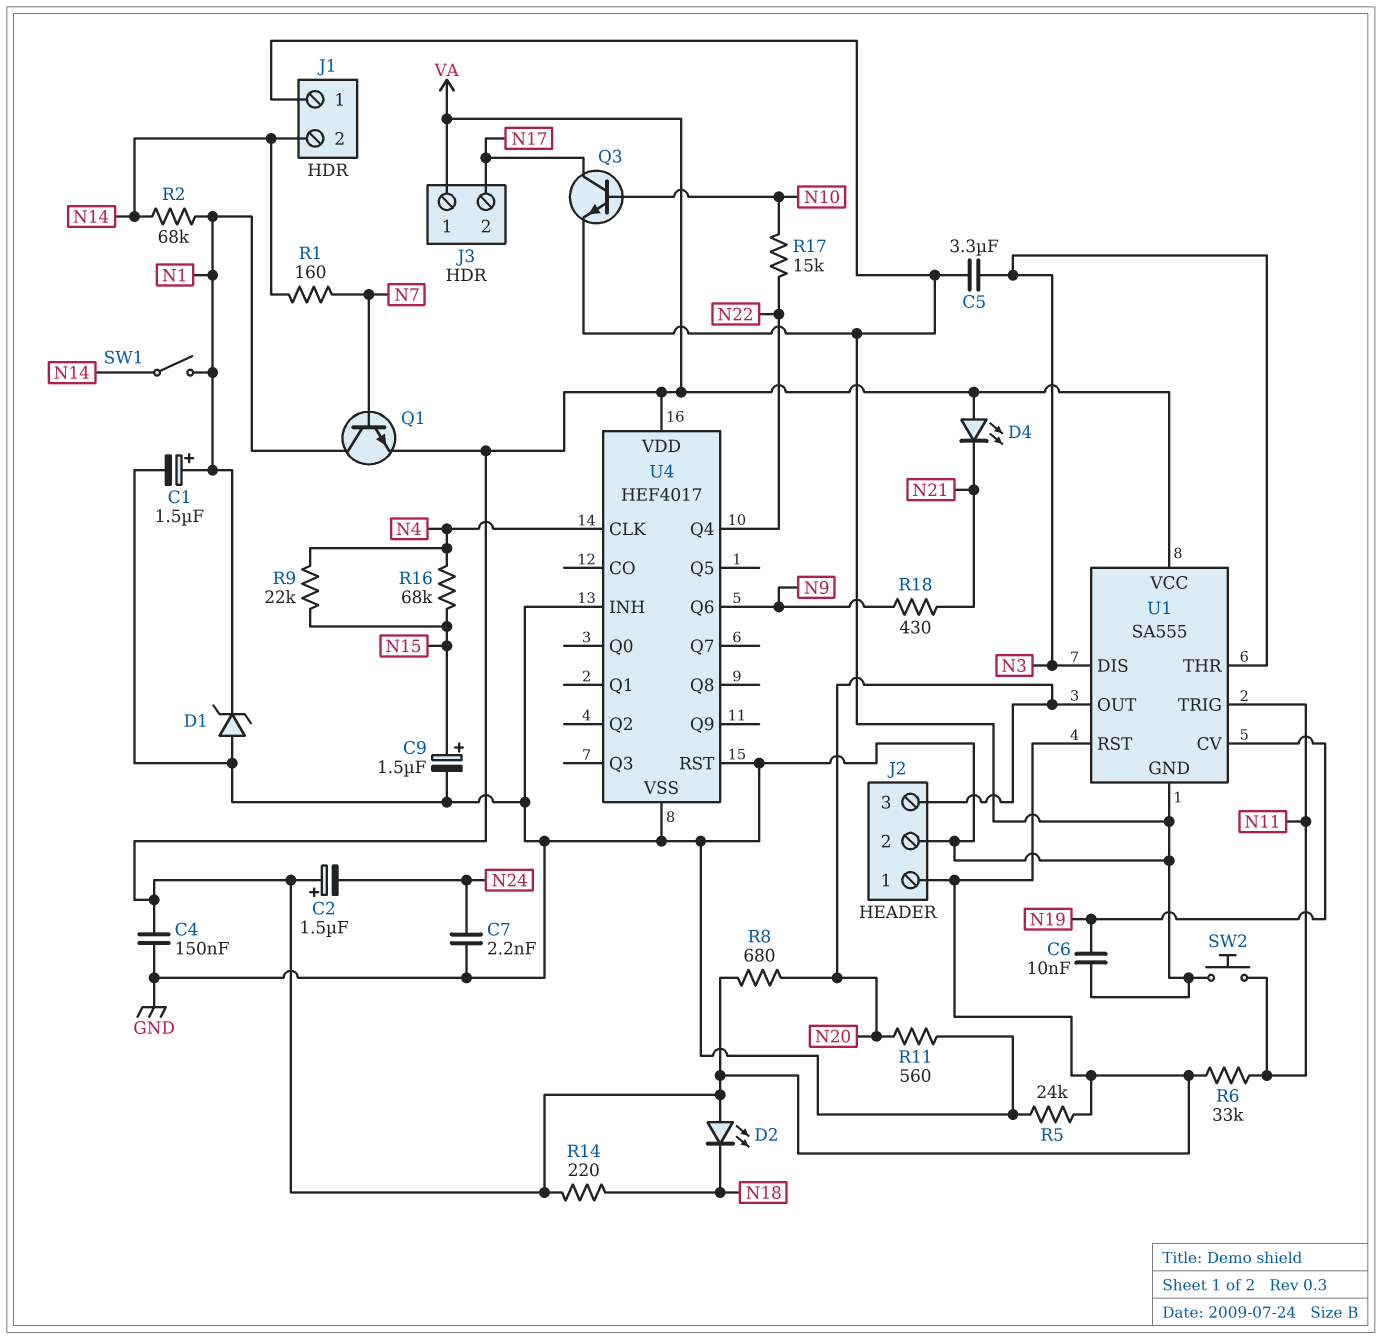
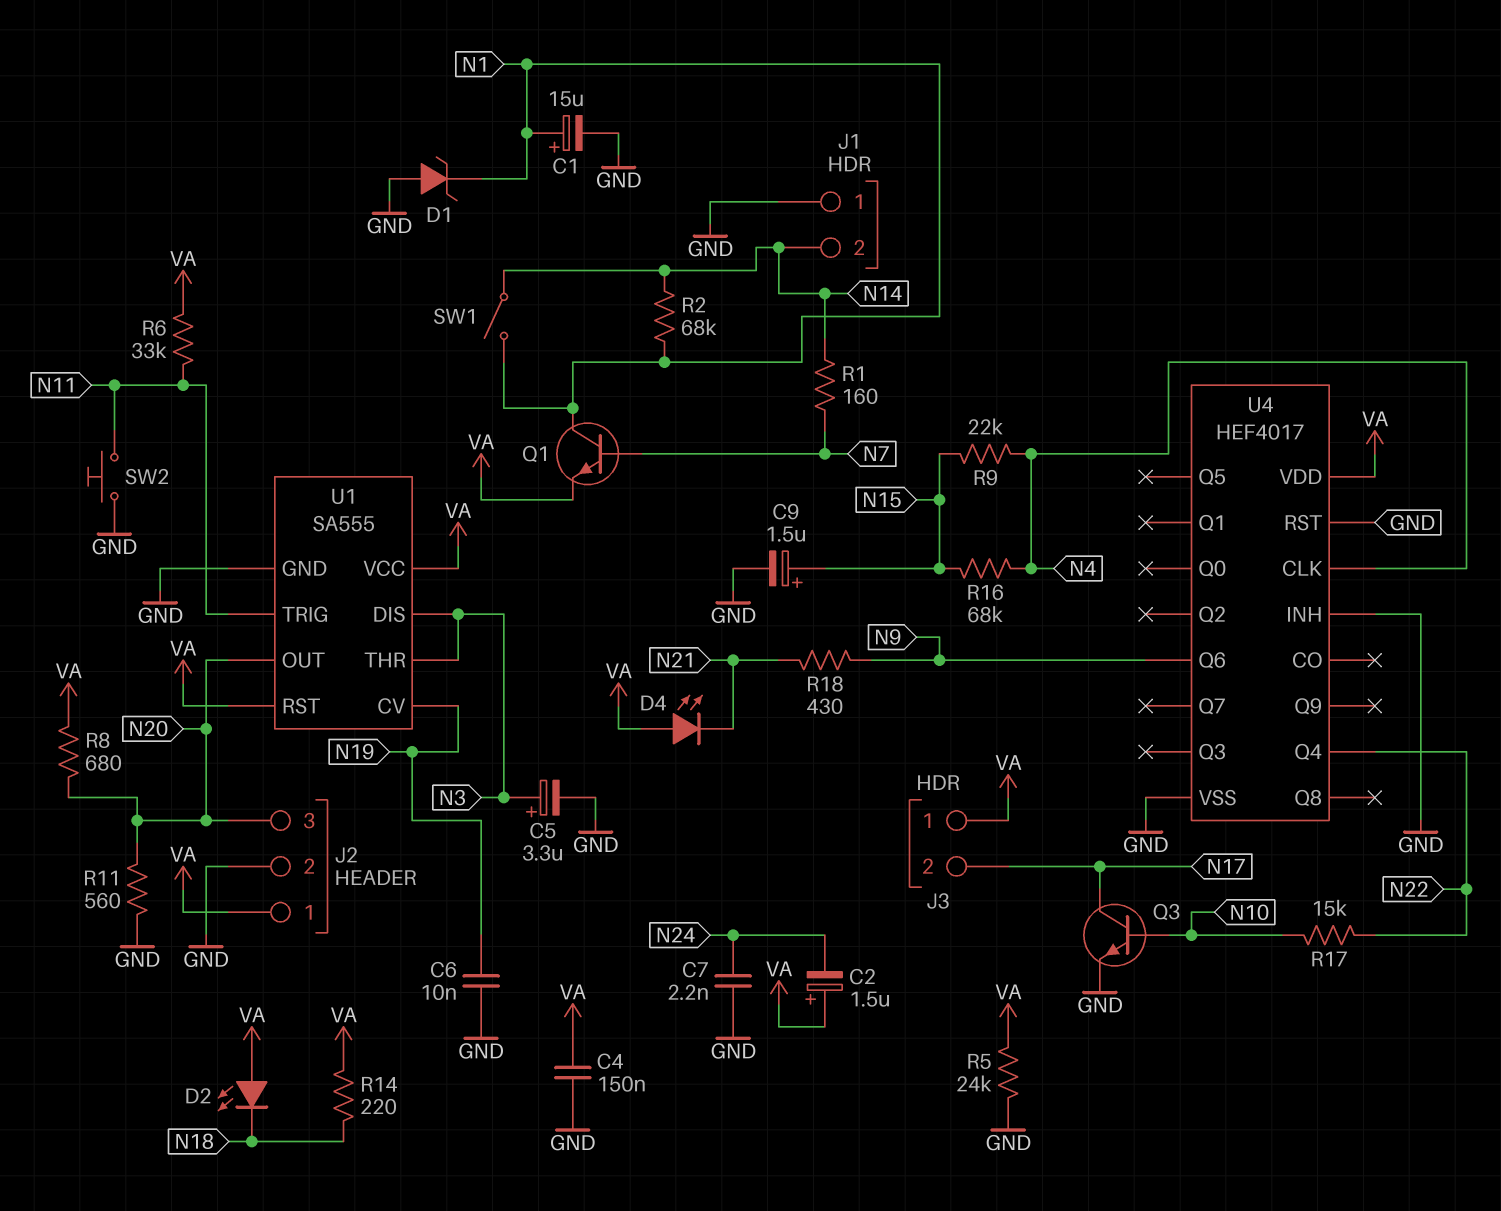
C1: 1.5uF (plus N1, minus GND) -> 15uF (plus N1, minus GND)
C5: 3.3uF (GND, N3) -> 3.3uF (plus N3, minus GND)

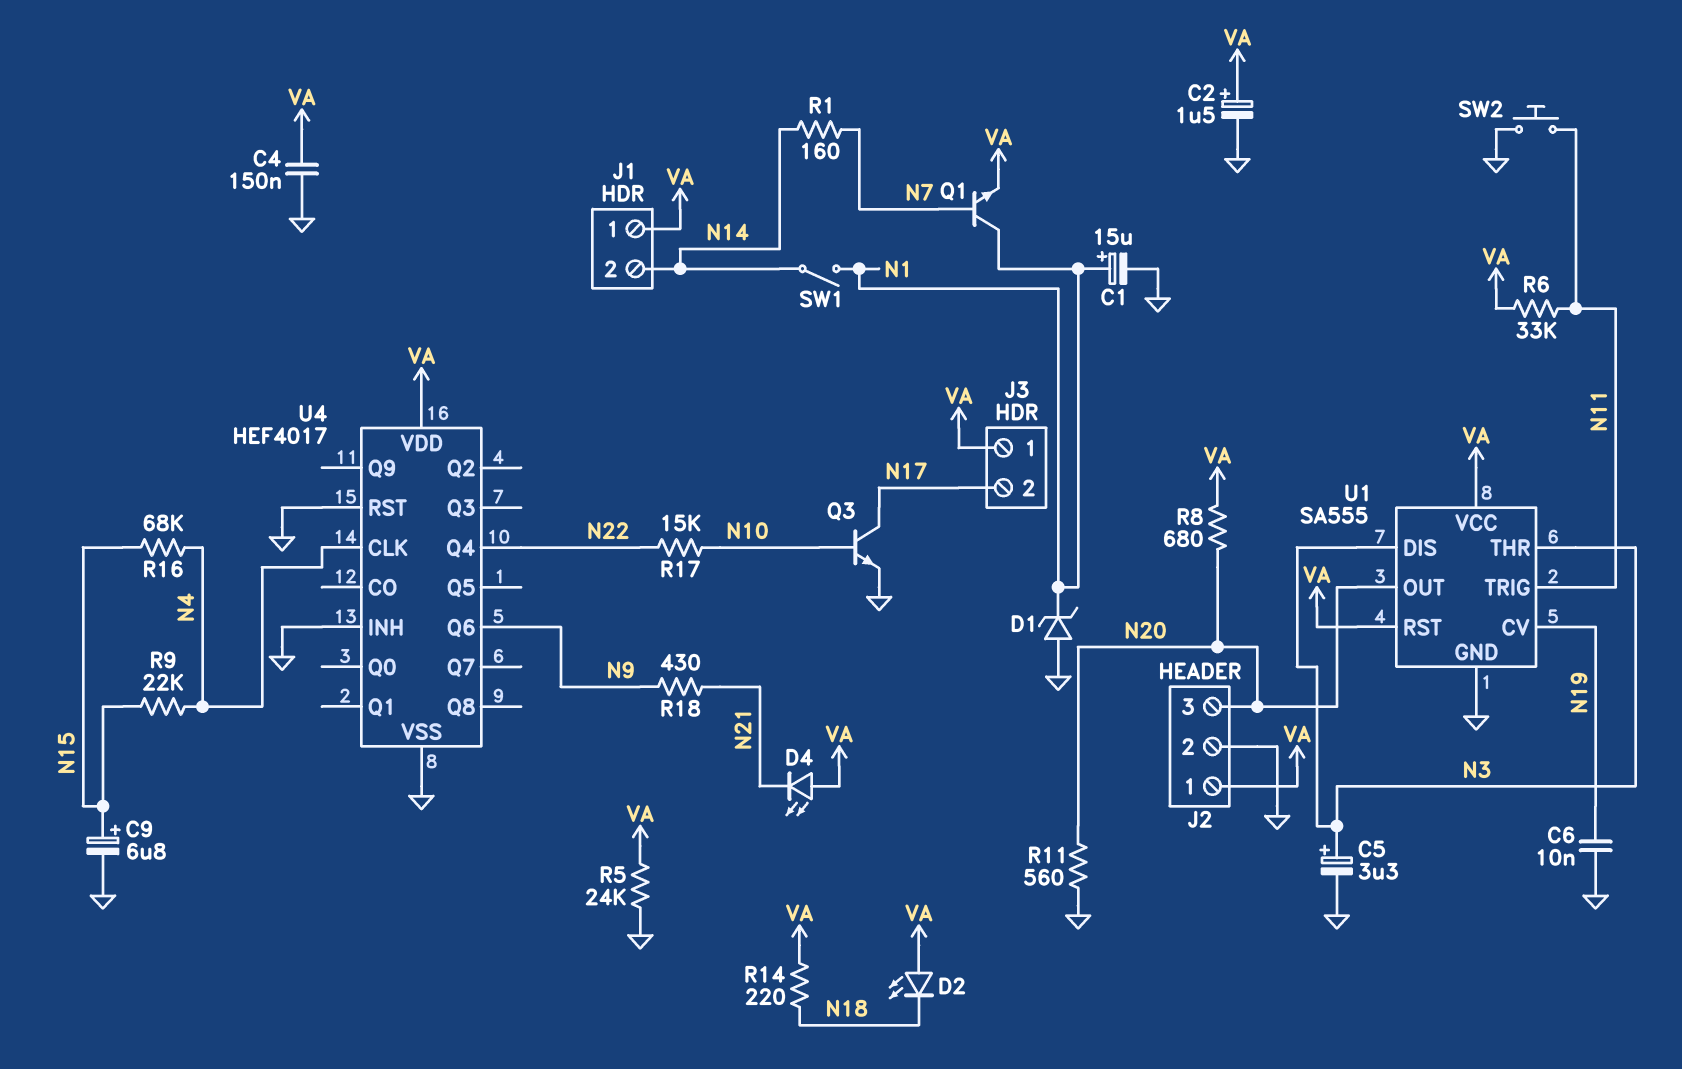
C2: 1.5uF (plus VA, minus N24) -> 1.5uF (plus VA, minus GND)
C7: 2.2nF (GND, N24) -> none
C9: 1.5uF (plus N15, minus GND) -> 6.8uF (plus N15, minus GND)
J1 pin 1: GND -> VA
R2: 68k (N1, N14) -> none

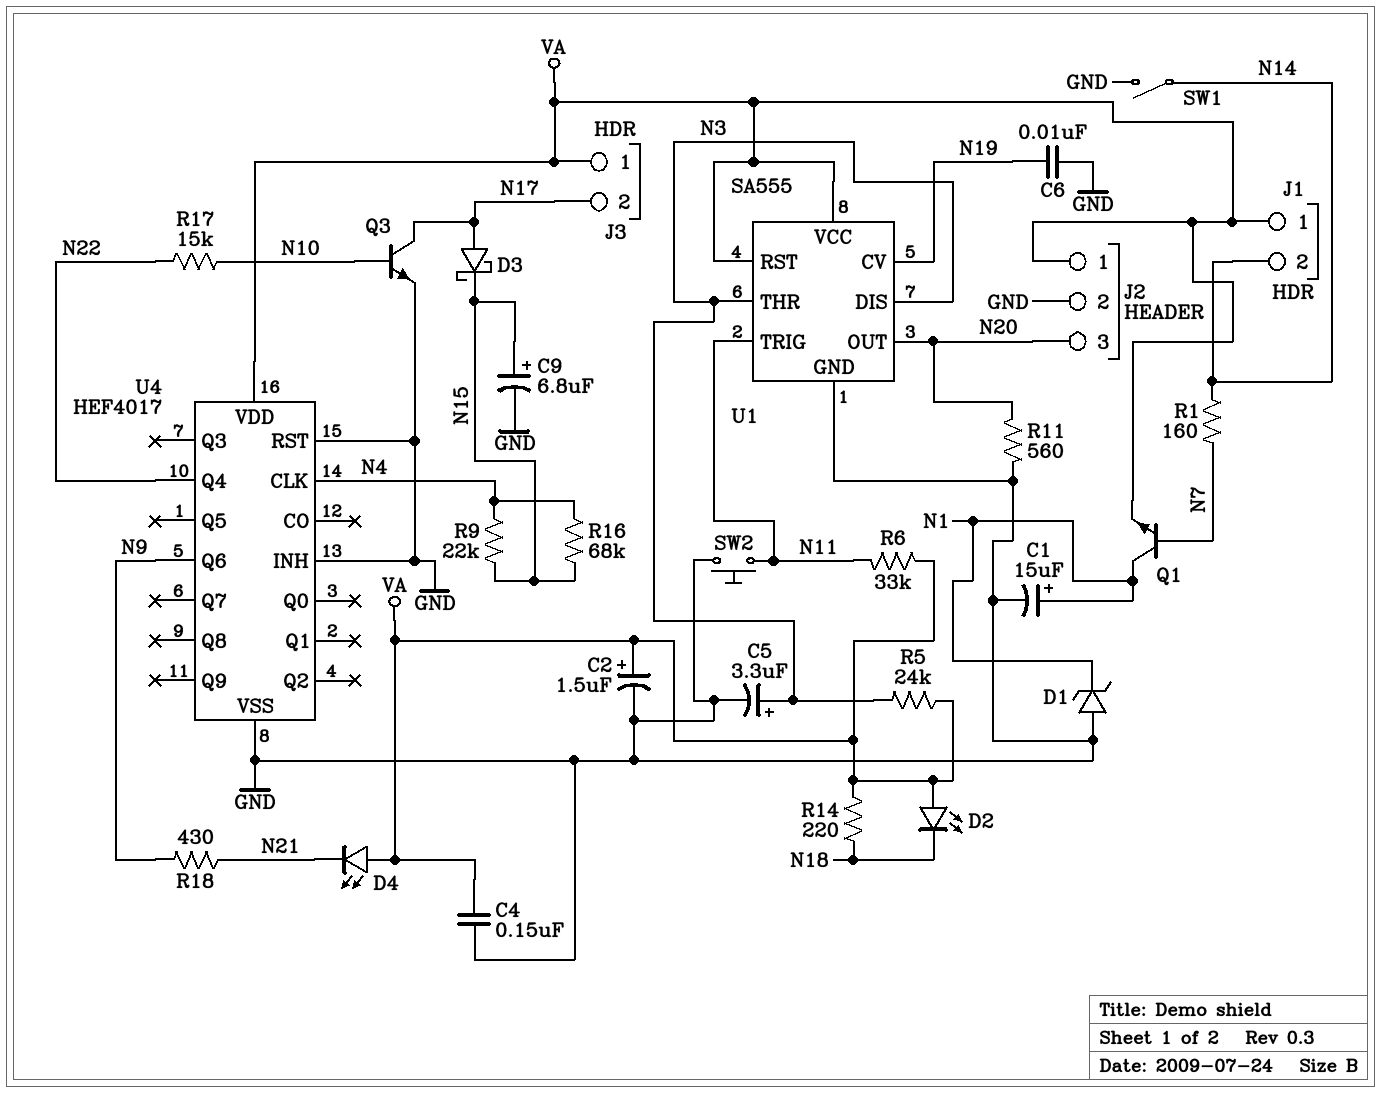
D3: none -> schottky (A N17, K N15)
R5: 24k (GND, VA) -> 24k (N3, VA)
R8: 680 (N20, VA) -> none
SW1: switch (N1, N14) -> switch (GND, N14)

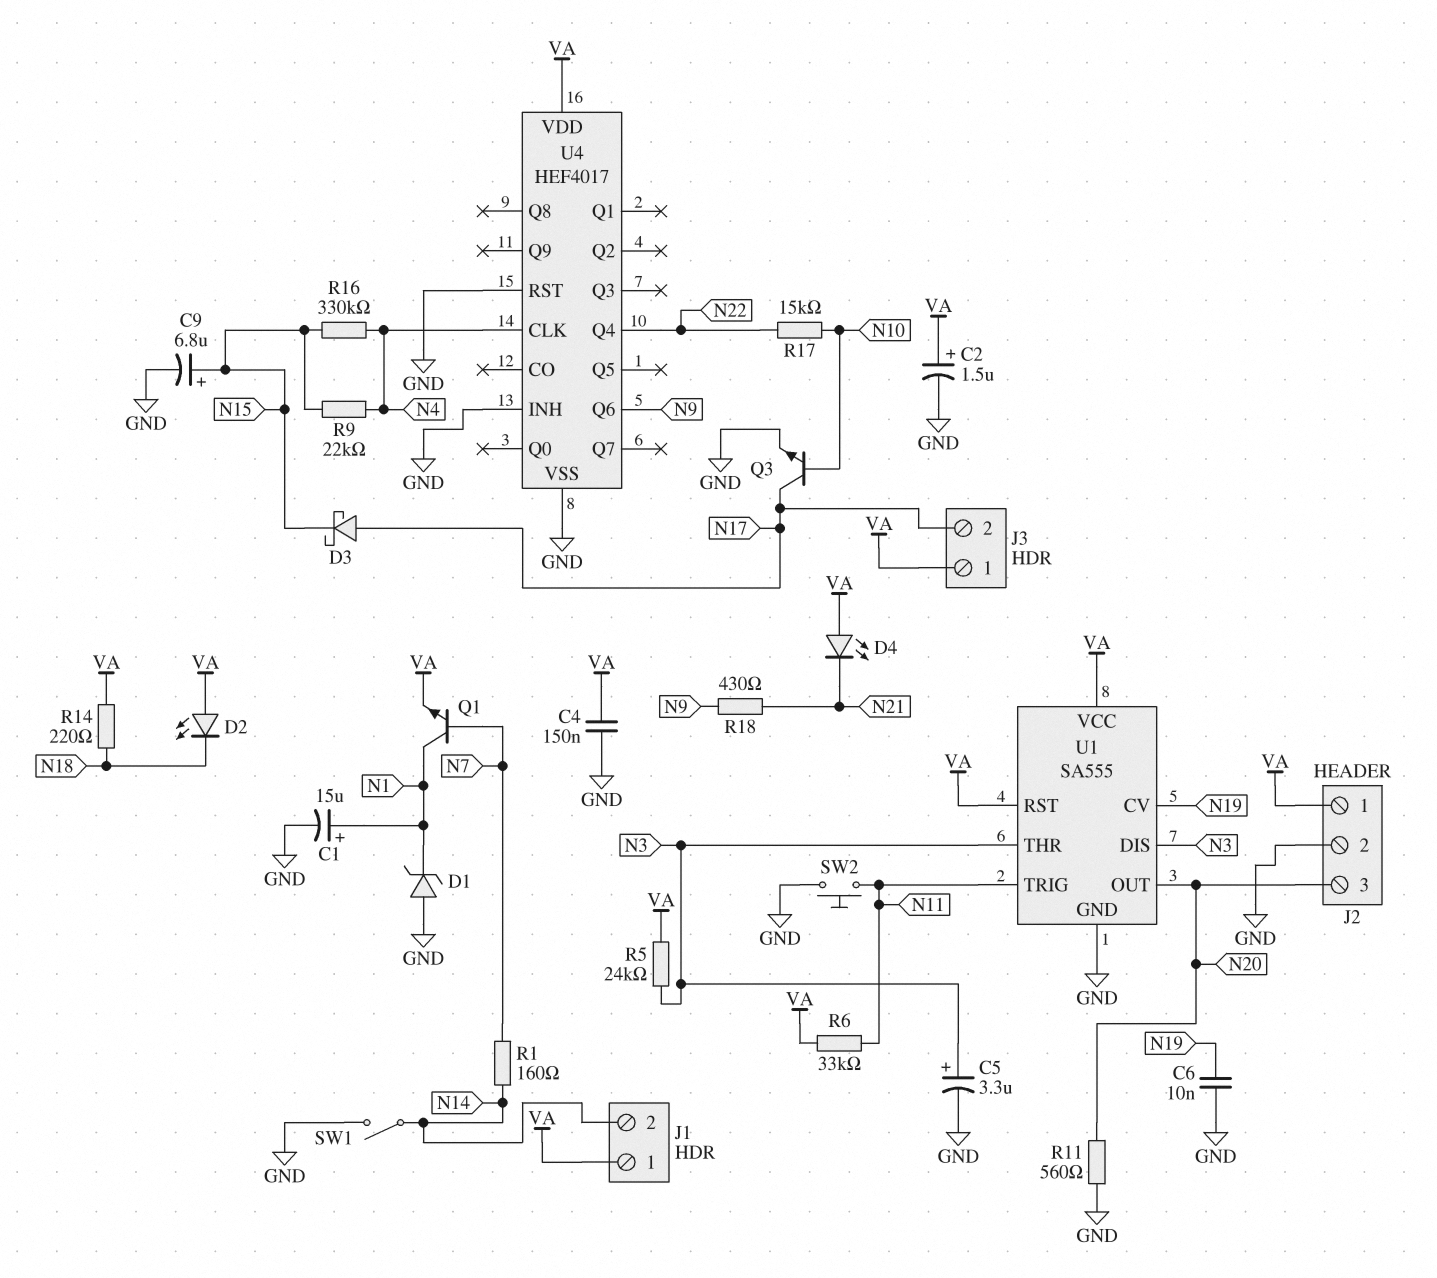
R16: 68k (N4, N15) -> 330k (N4, N15)

